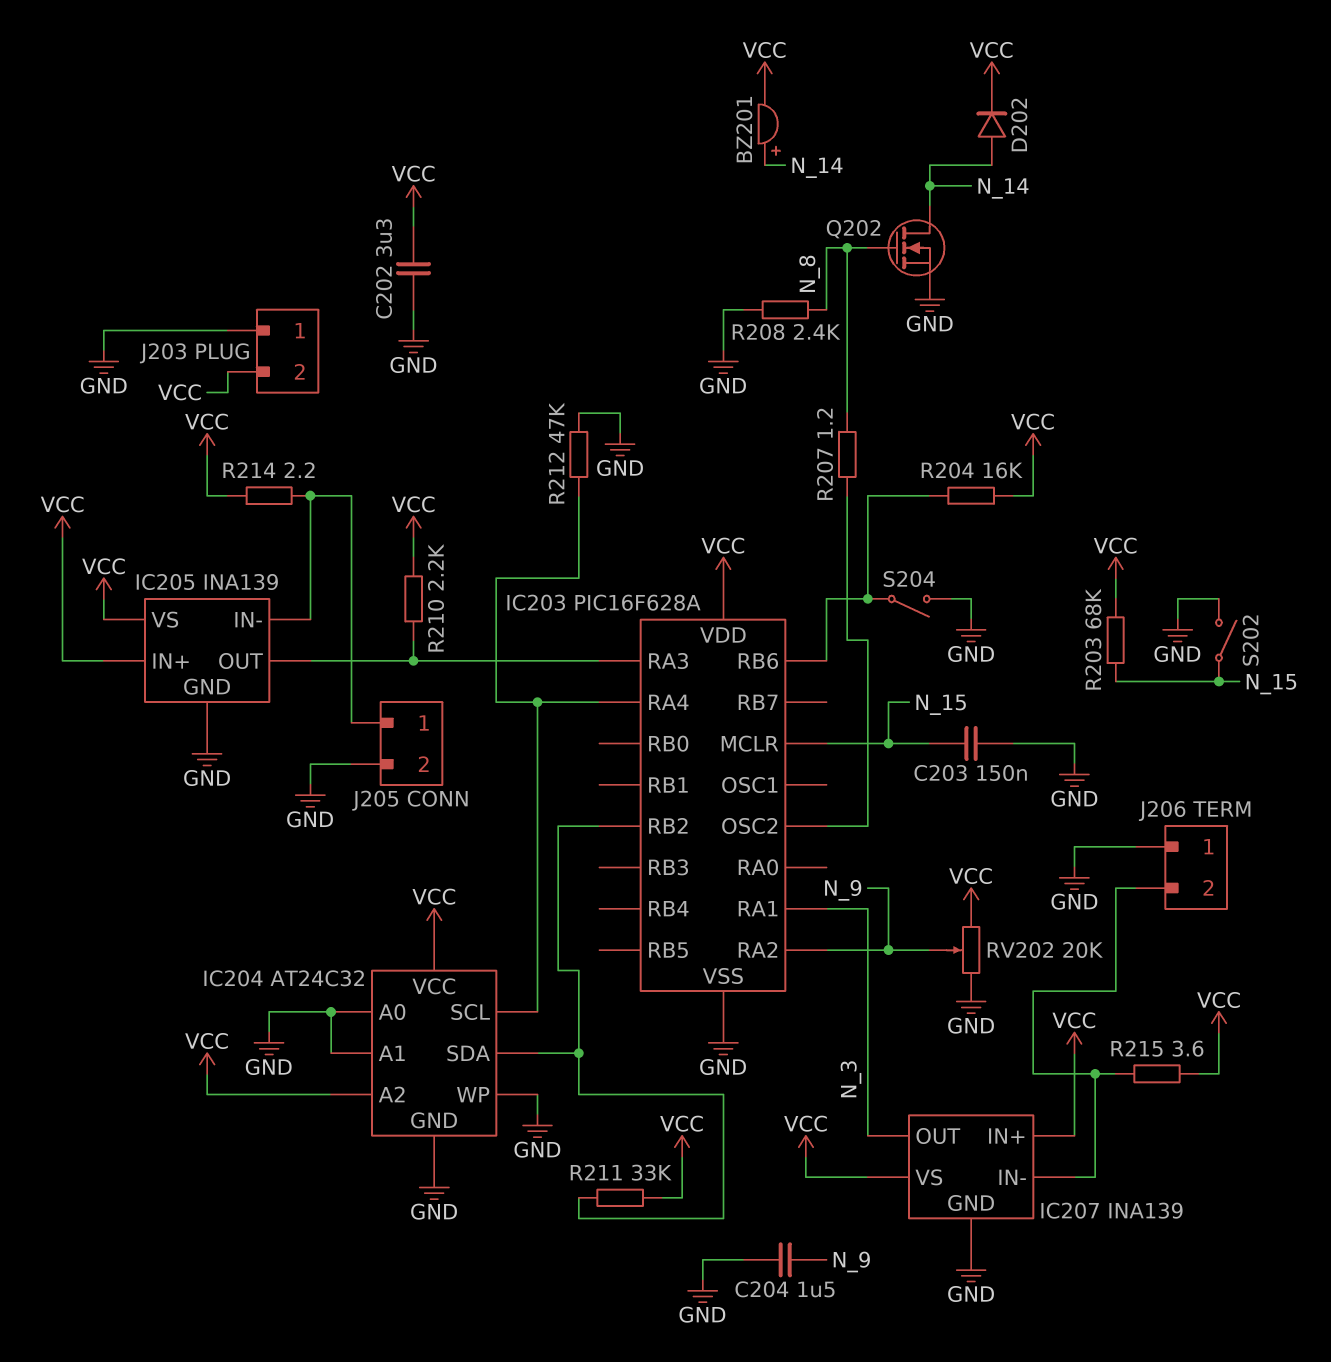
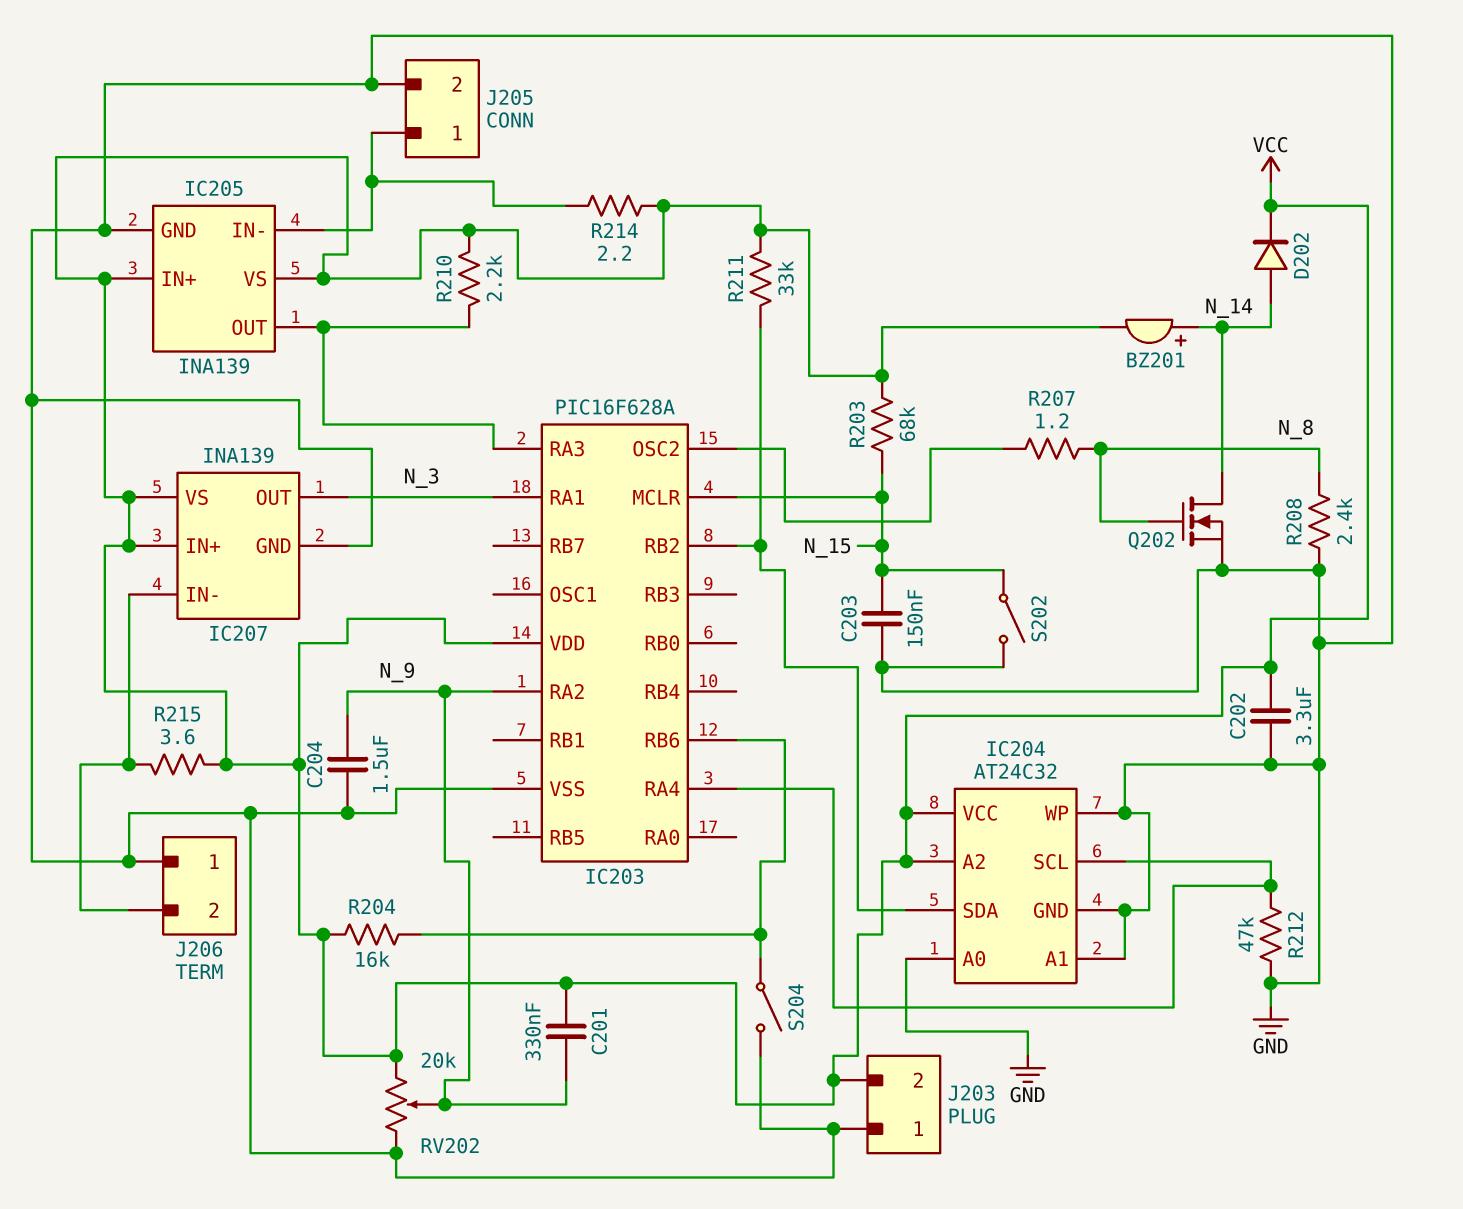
C201: none -> 330nF (N_9, VCC)

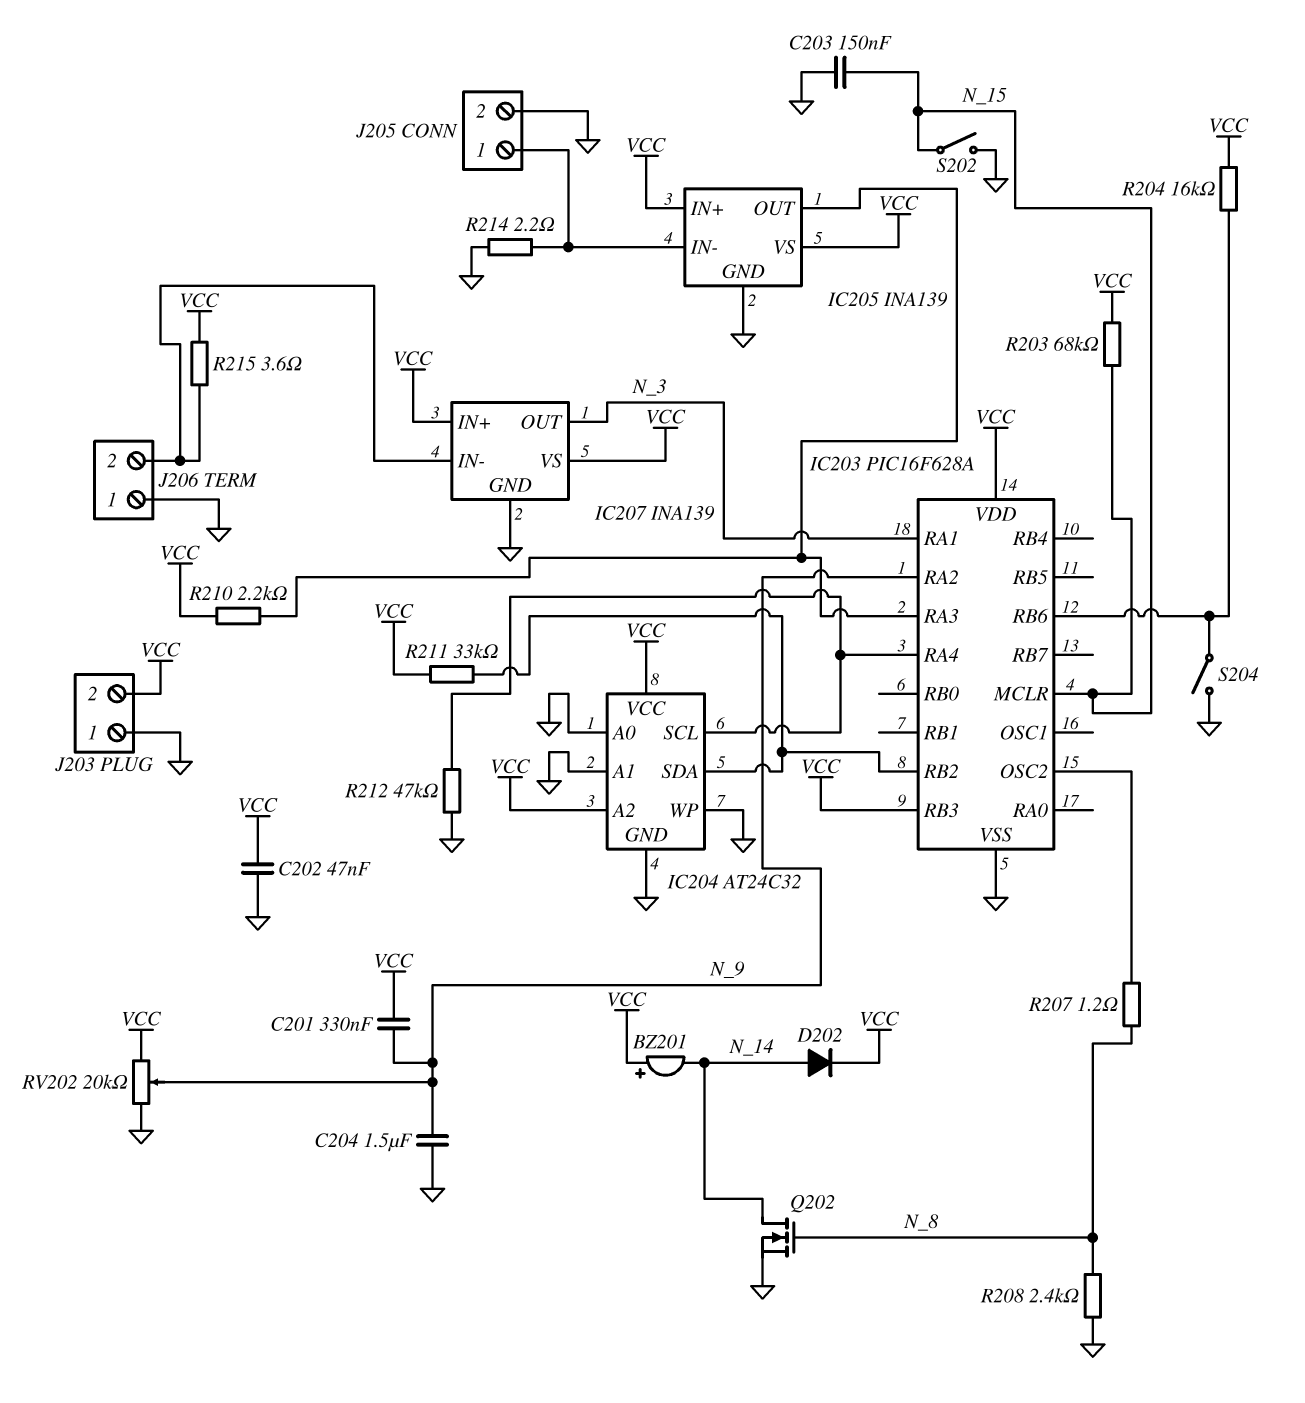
BZ201: buzzer (plus N_14, minus VCC) -> buzzer (plus VCC, minus N_14)
C202: 3.3uF (GND, VCC) -> 47nF (GND, VCC)
IC203 pin RB3: none -> VCC
R214: 2.2 (IC205/IN-, VCC) -> 2.2 (GND, IC205/IN-)

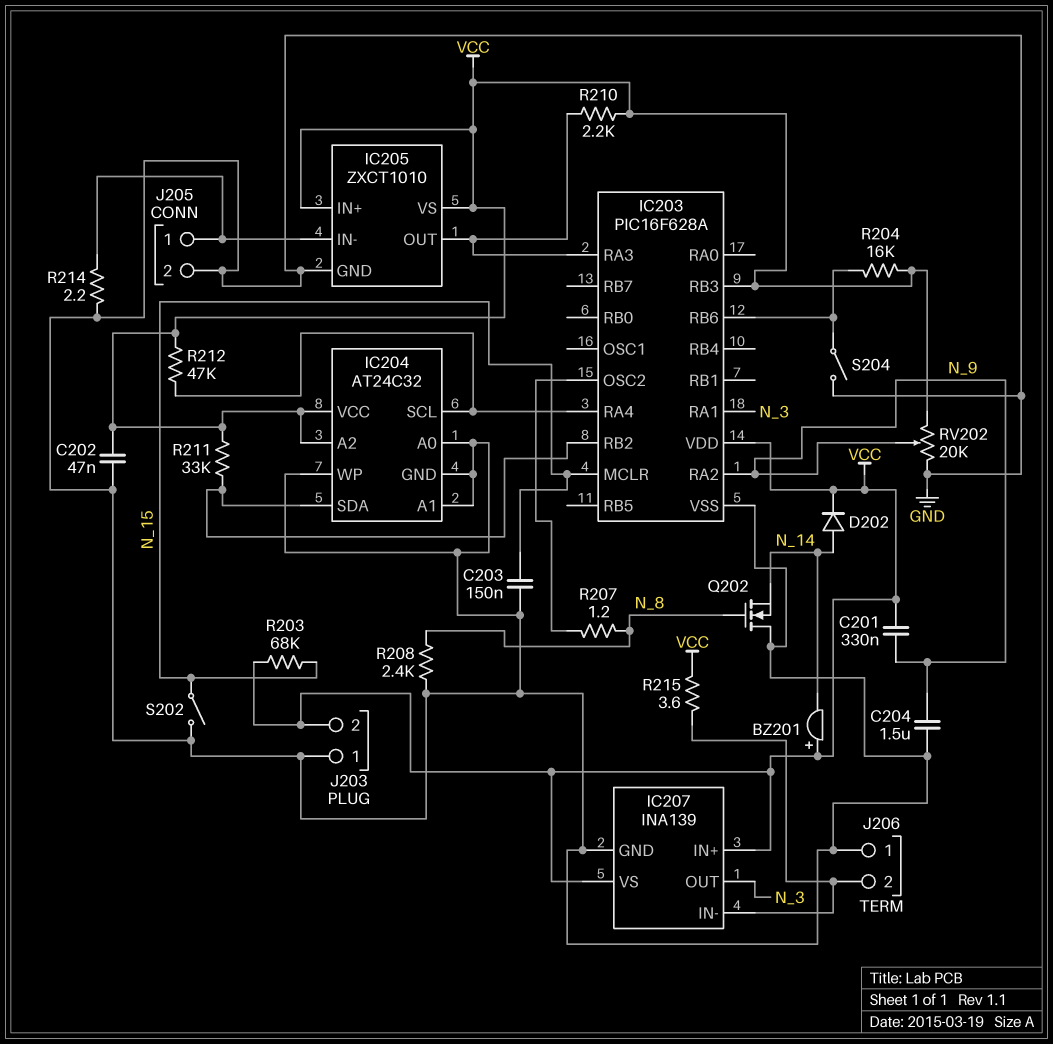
IC205: INA139 -> ZXCT1010
Q202: NMOS (G N_8, D N_14, S GND) -> NMOS (G N_8, D GND, S N_14)
R212: 47k (GND, IC203/RA4) -> 47k (IC203/RA4, VCC)

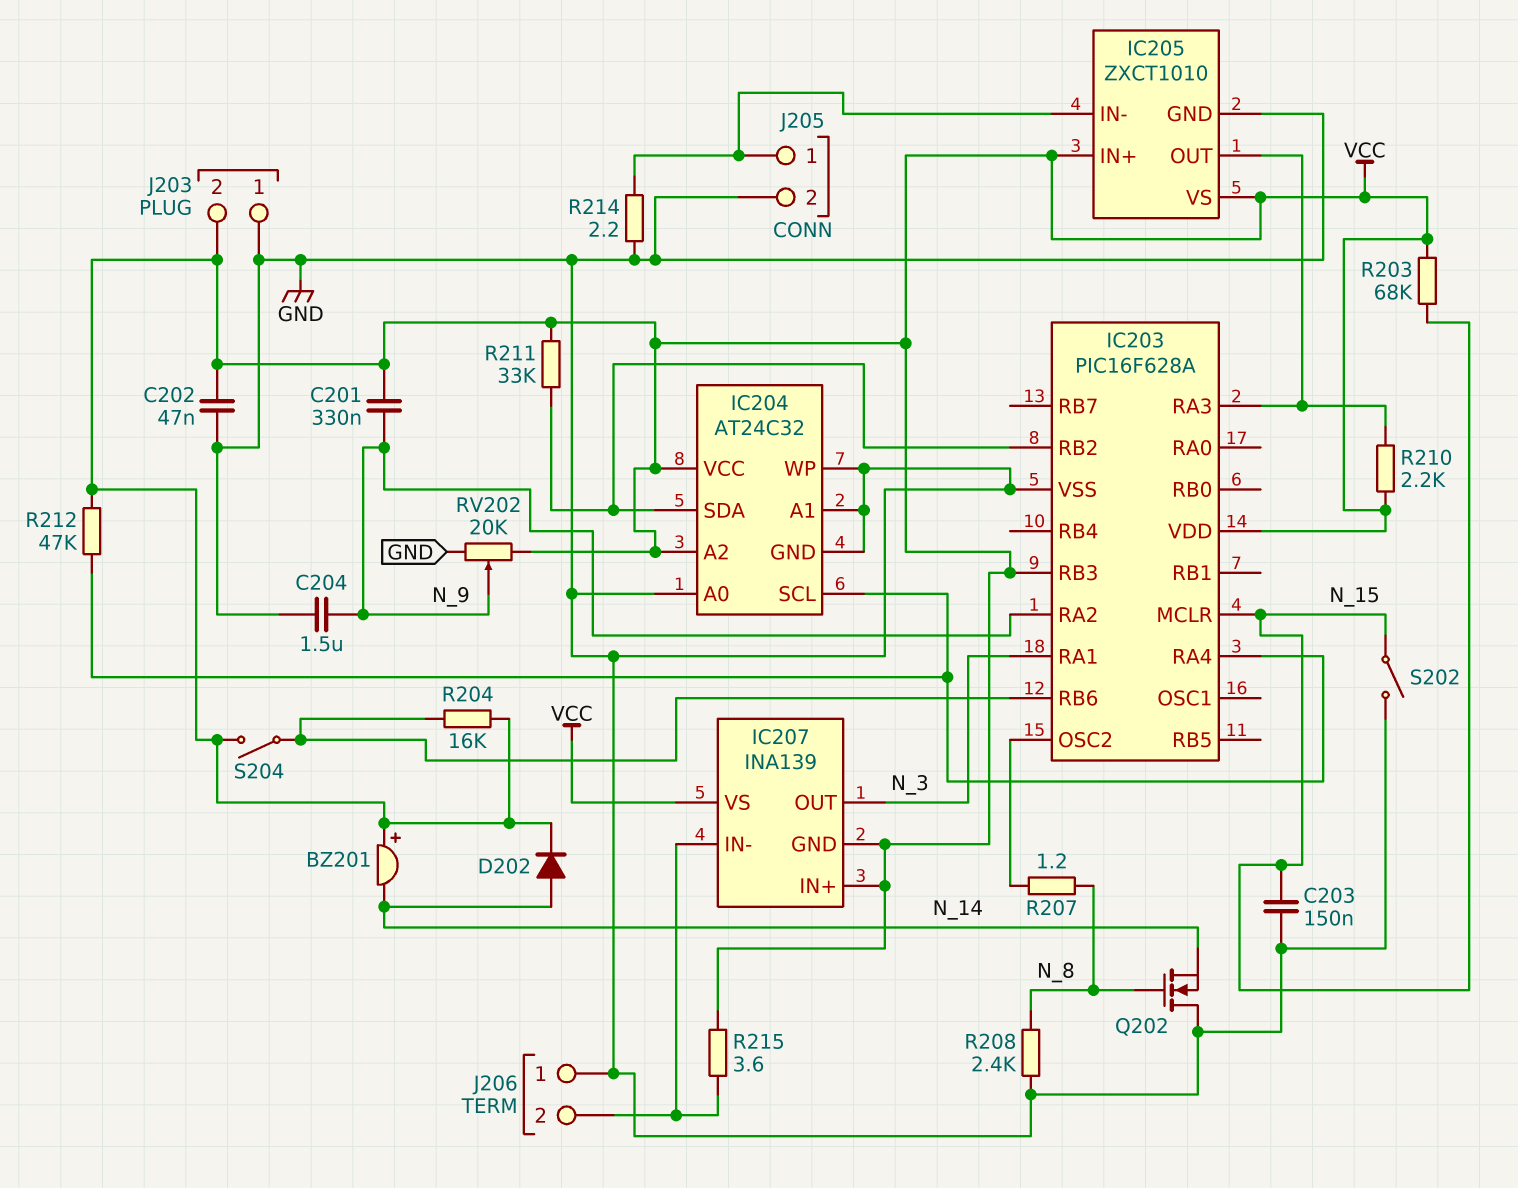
IC207 pin GND: GND -> VCC
S204: switch (GND, IC203/RB6) -> switch (IC203/RB6, VCC)

